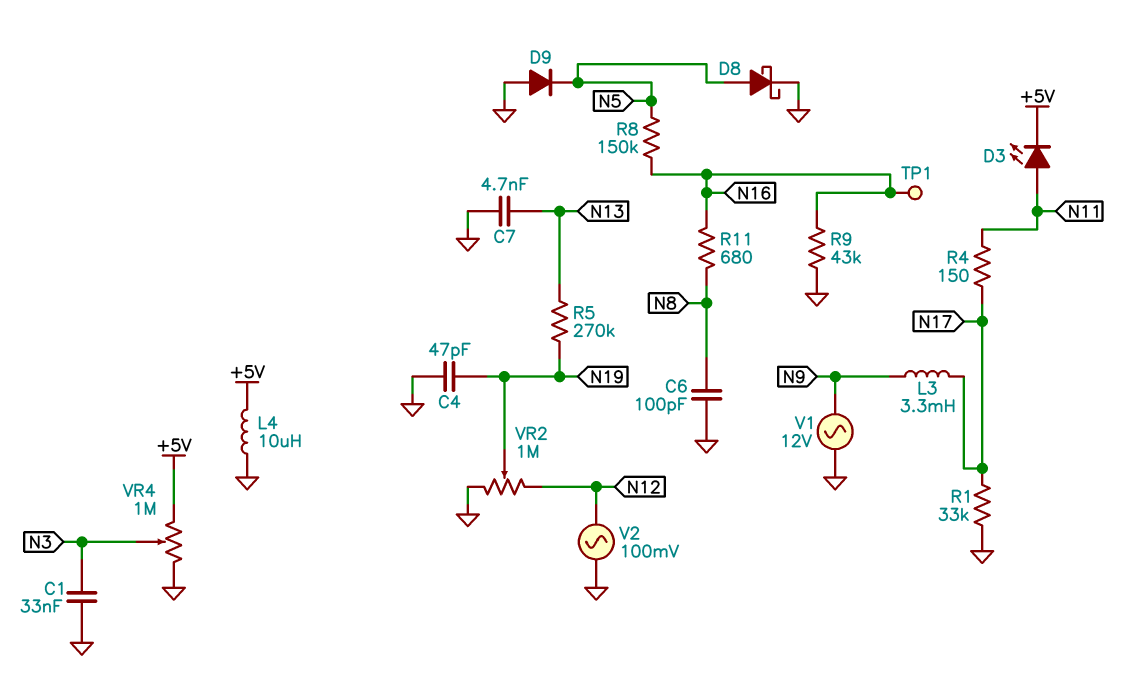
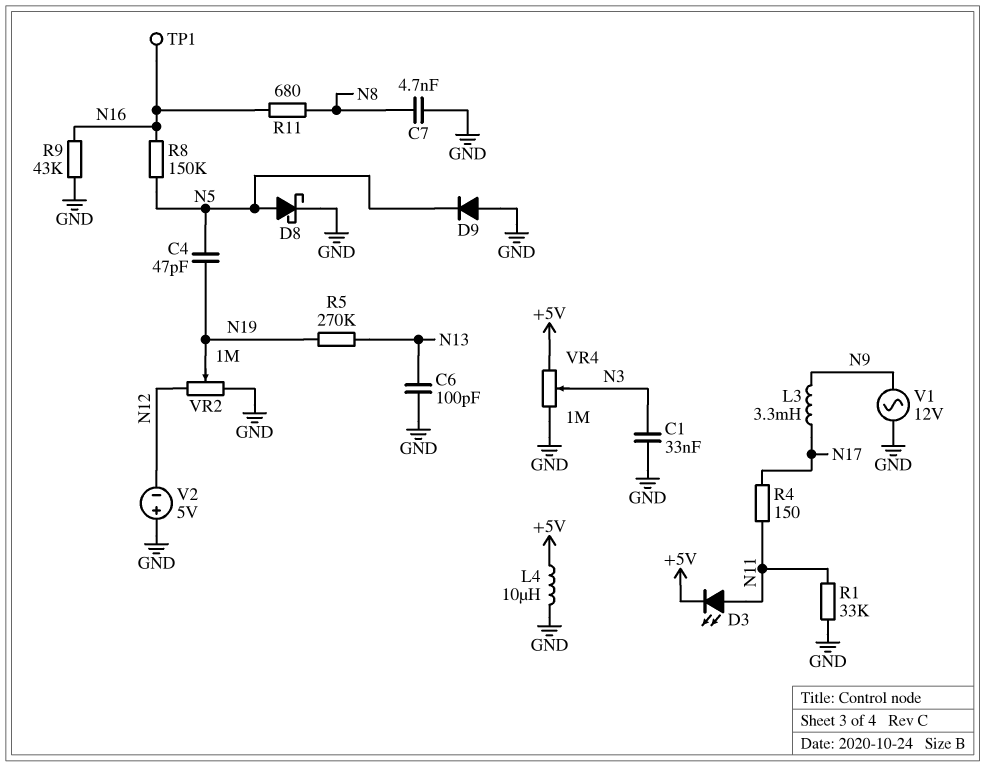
C4: 47pF (GND, N19) -> 47pF (N5, N19)
C6: 100pF (GND, N8) -> 100pF (GND, N13)
C7: 4.7nF (GND, N13) -> 4.7nF (GND, N8)
R1: 33k (GND, N17) -> 33k (GND, N11)
V2: AC 100mV (GND, N12) -> 5V (plus GND, minus N12)

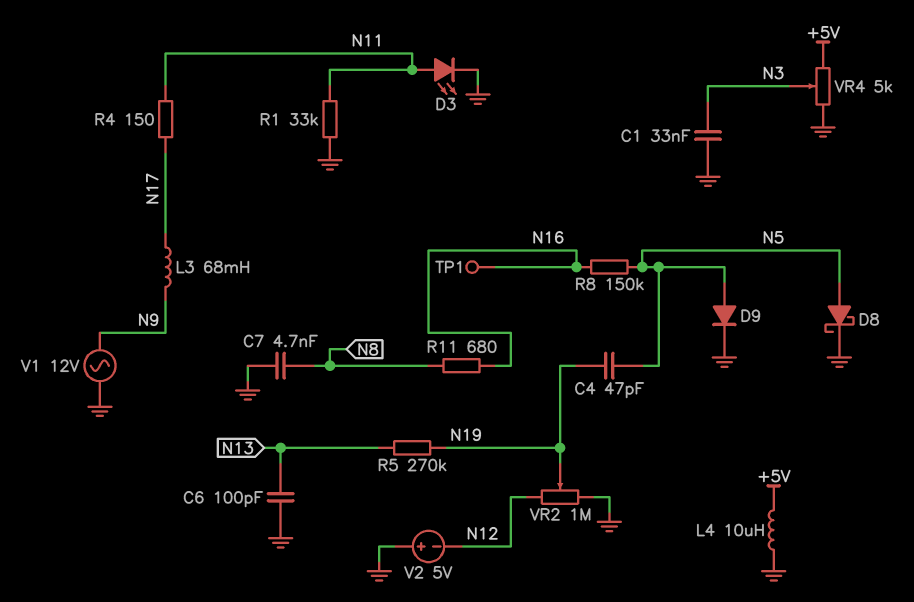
D3: LED (A N11, K +5V) -> LED (A N11, K GND)
D9: diode (A GND, K N5) -> diode (A N5, K GND)
L3: 3.3mH (N9, N17) -> 68mH (N9, N17)
R9: 43k (GND, N16) -> none
VR4: 1M (+5V, GND, wiper N3) -> 5k (+5V, GND, wiper N3)

